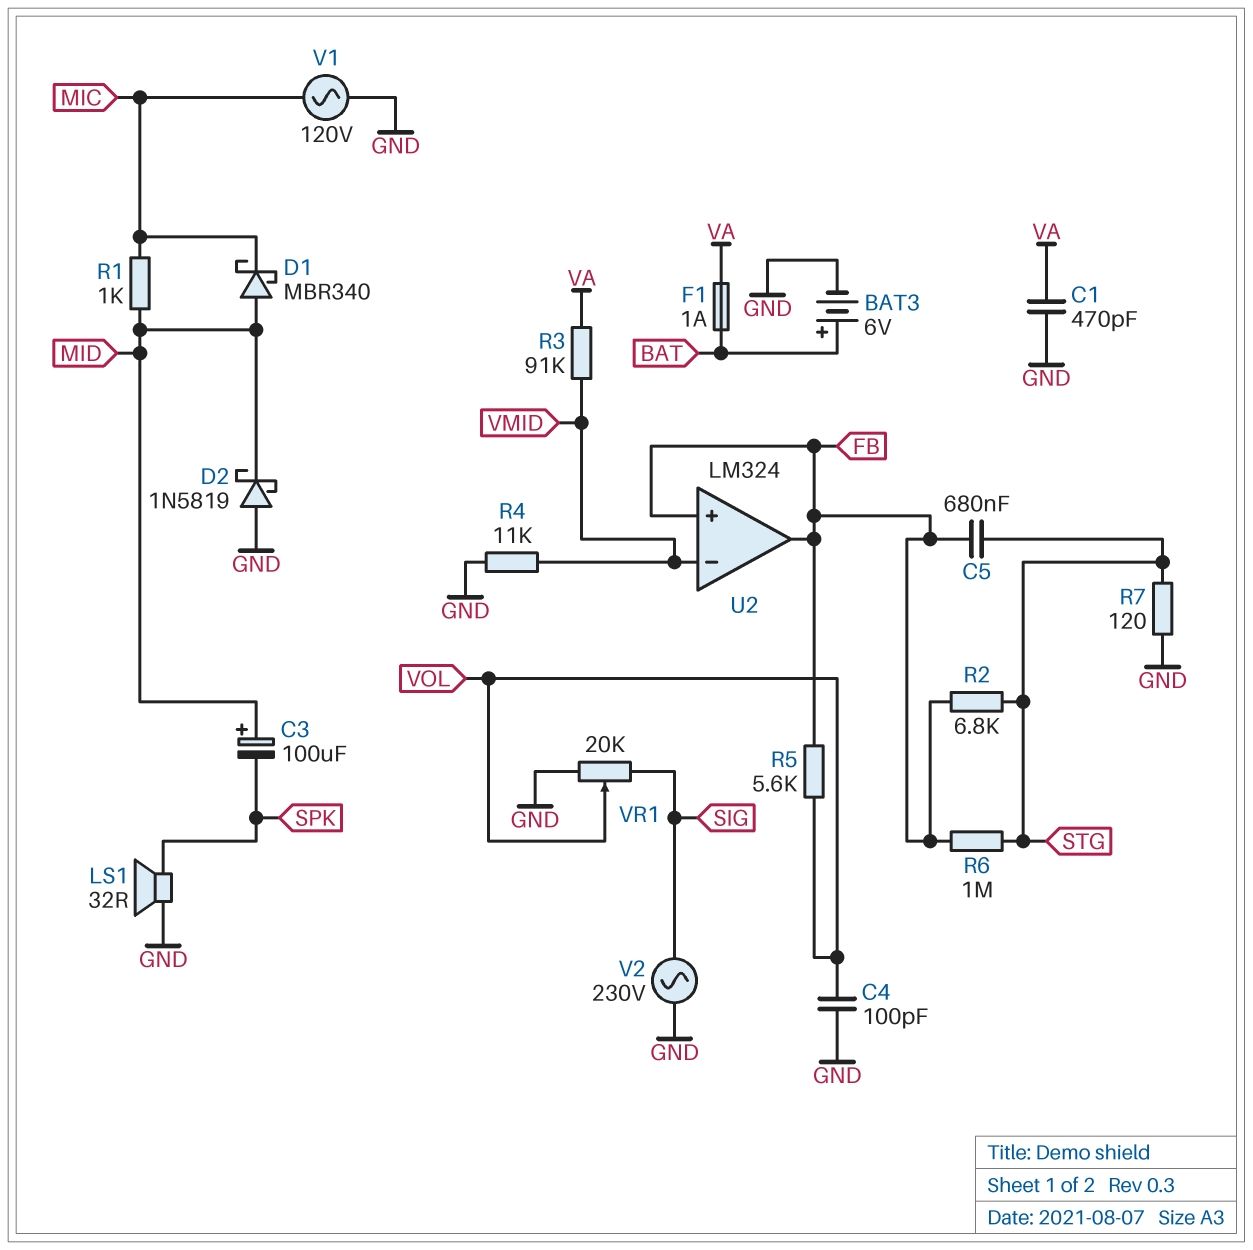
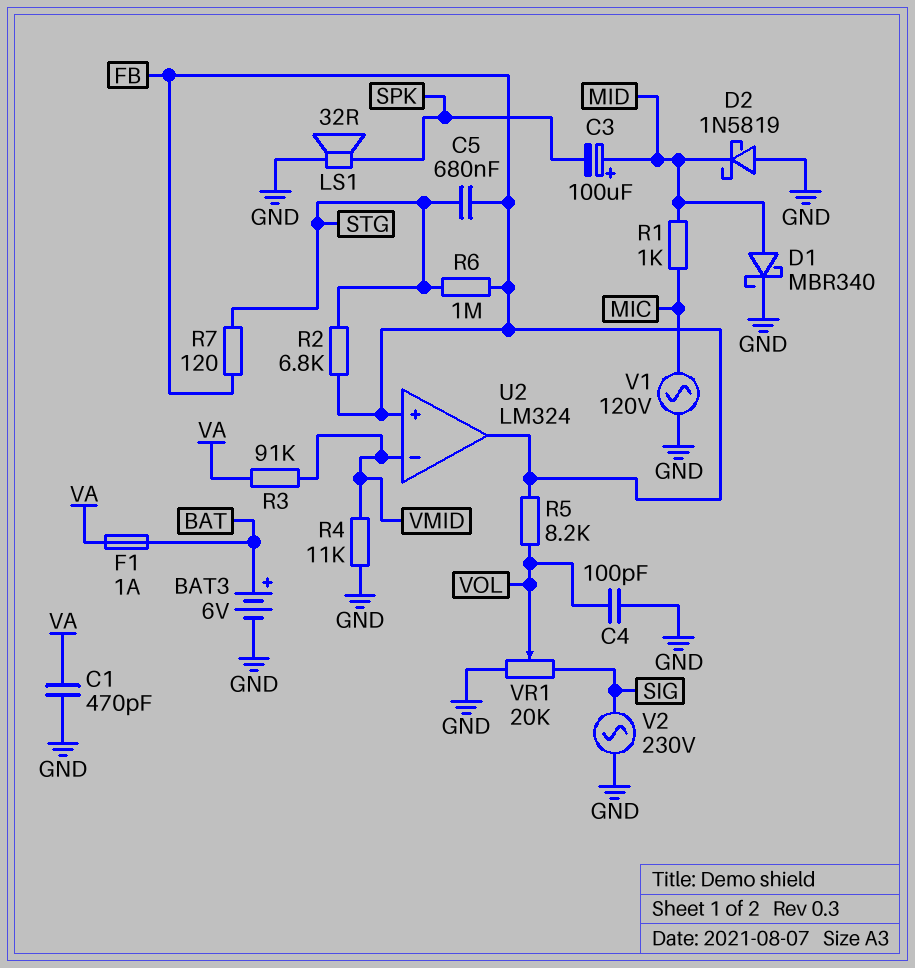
D1: schottky MBR340 (A MID, K MIC) -> schottky MBR340 (A MID, K GND)
R5: 5.6k (FB, VOL) -> 8.2k (FB, VOL)
R7: 120 (GND, STG) -> 120 (FB, STG)

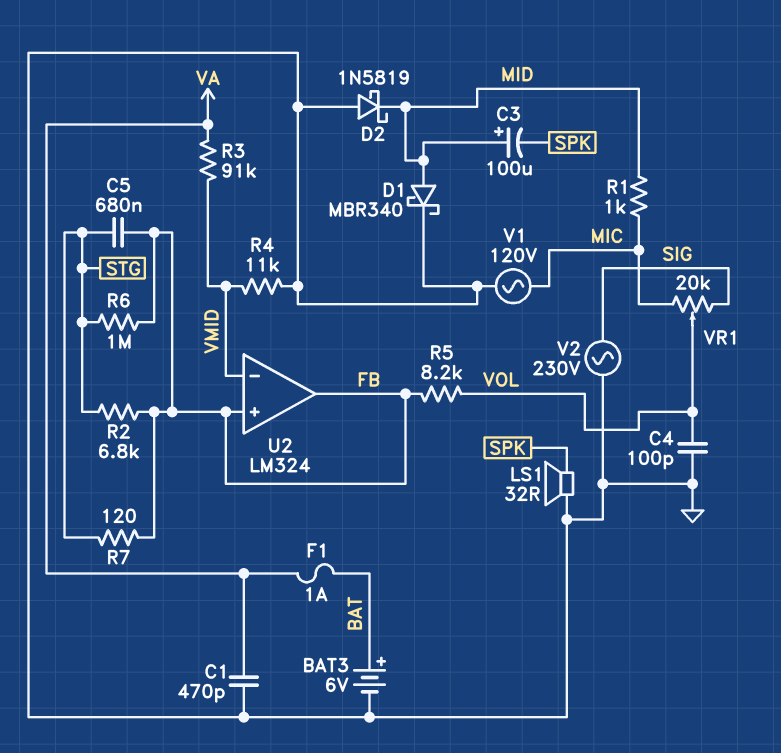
VR1: 20k (GND, SIG, wiper VOL) -> 20k (MIC, SIG, wiper VOL)

